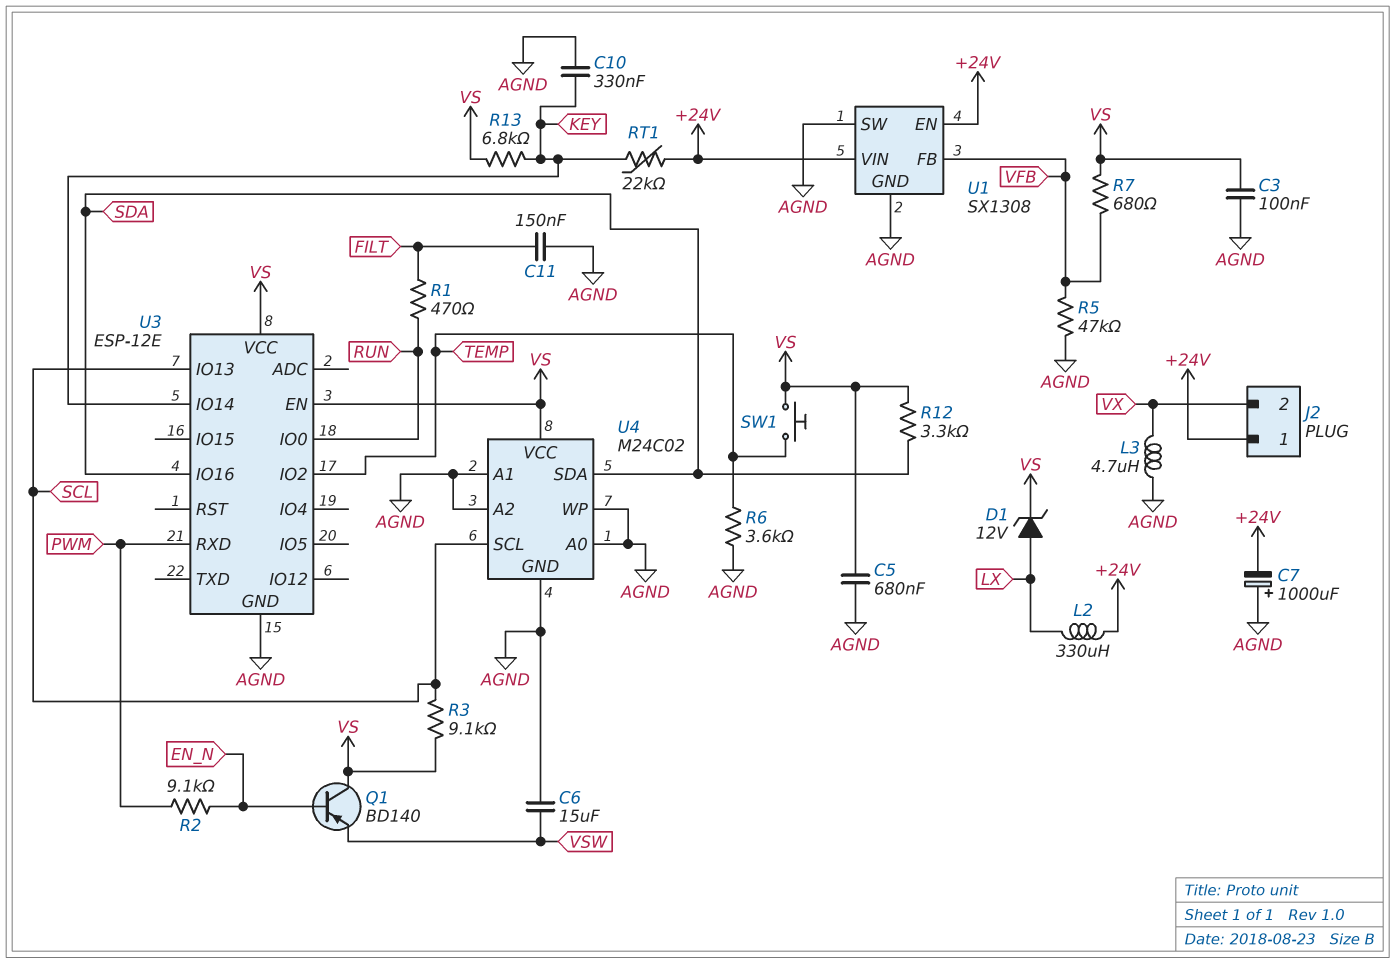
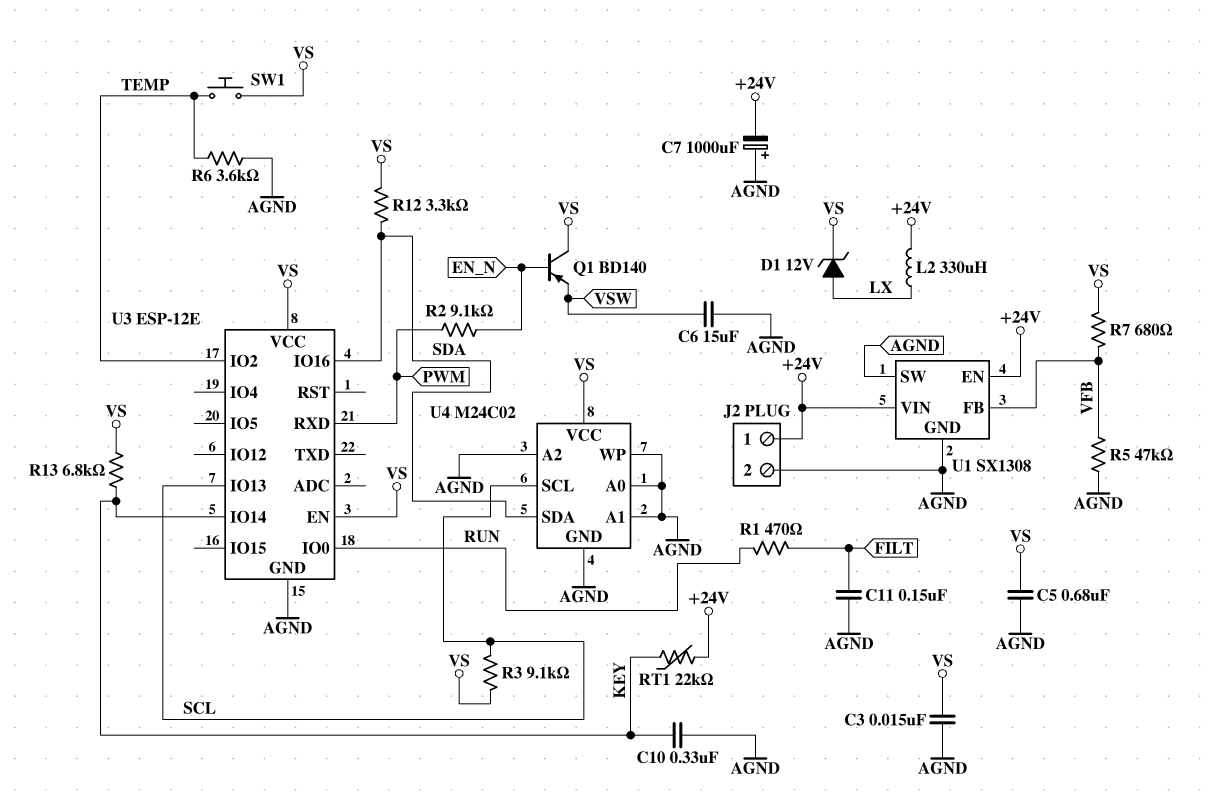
C3: 100nF (AGND, VS) -> 15nF (AGND, VS)
J2 pin 2: VX -> AGND
L3: 4.7uH (AGND, VX) -> none

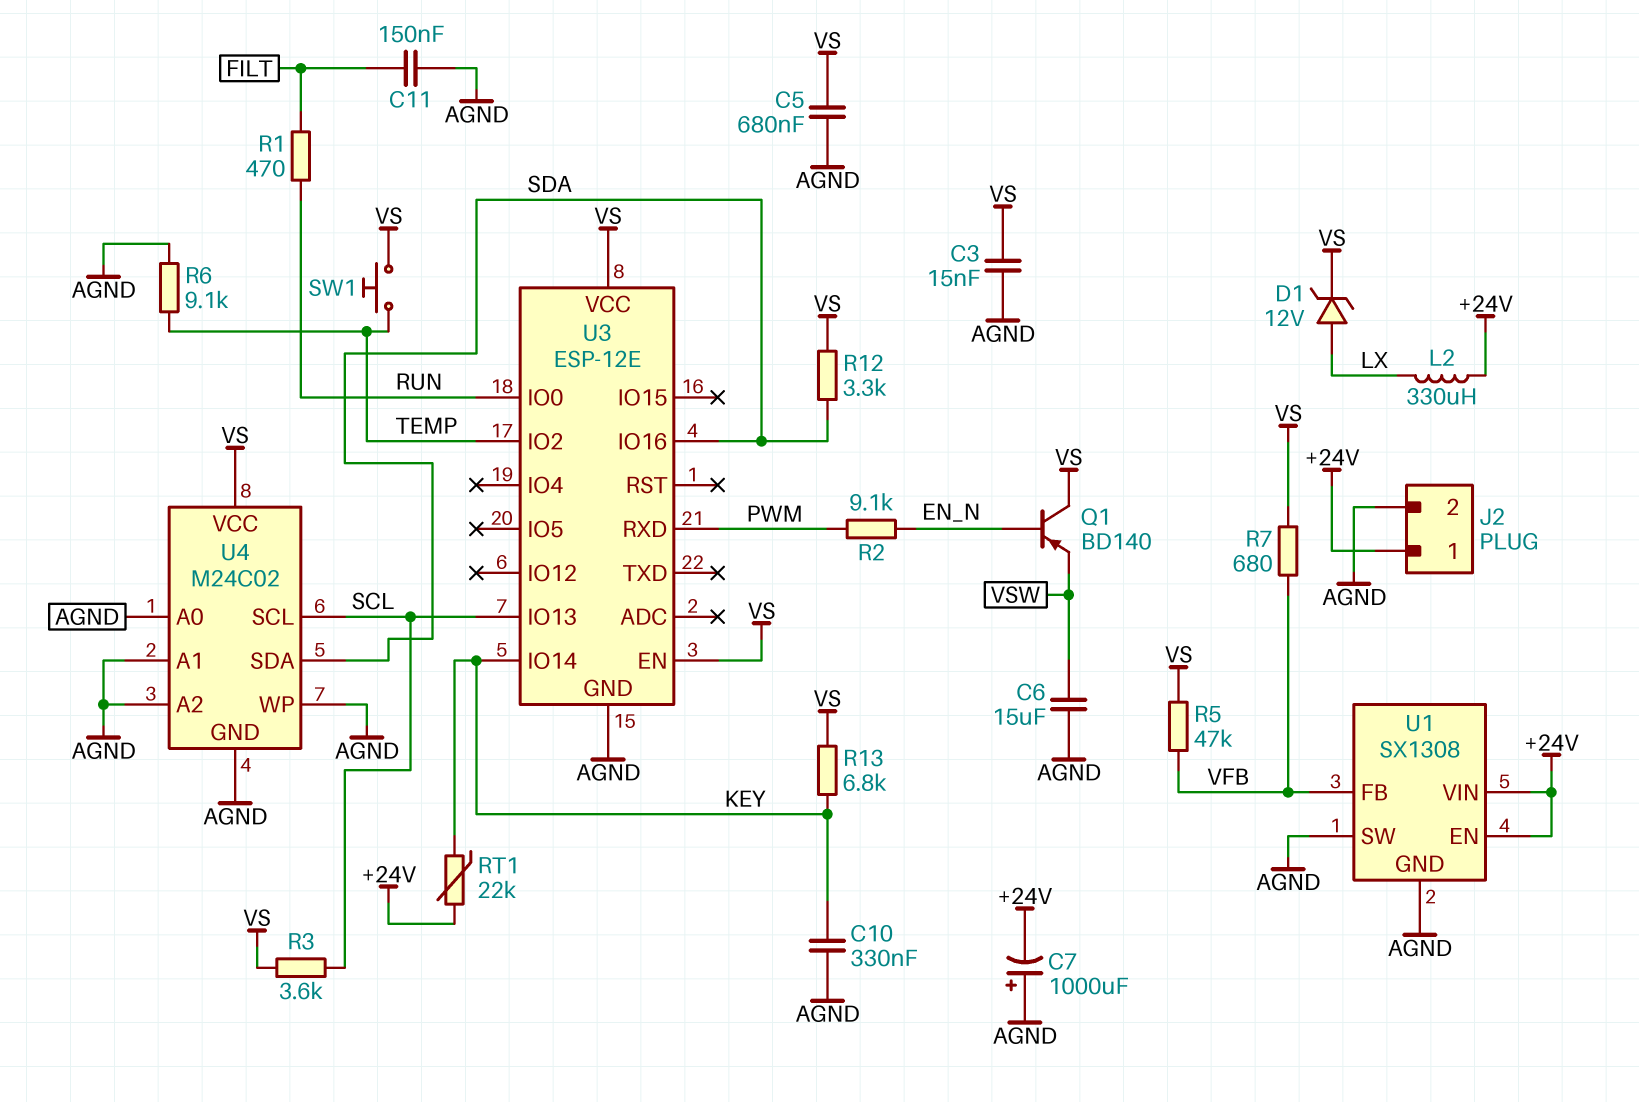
R3: 9.1k (SCL, VS) -> 3.6k (SCL, VS)
R5: 47k (AGND, VFB) -> 47k (VFB, VS)
R6: 3.6k (AGND, TEMP) -> 9.1k (AGND, TEMP)

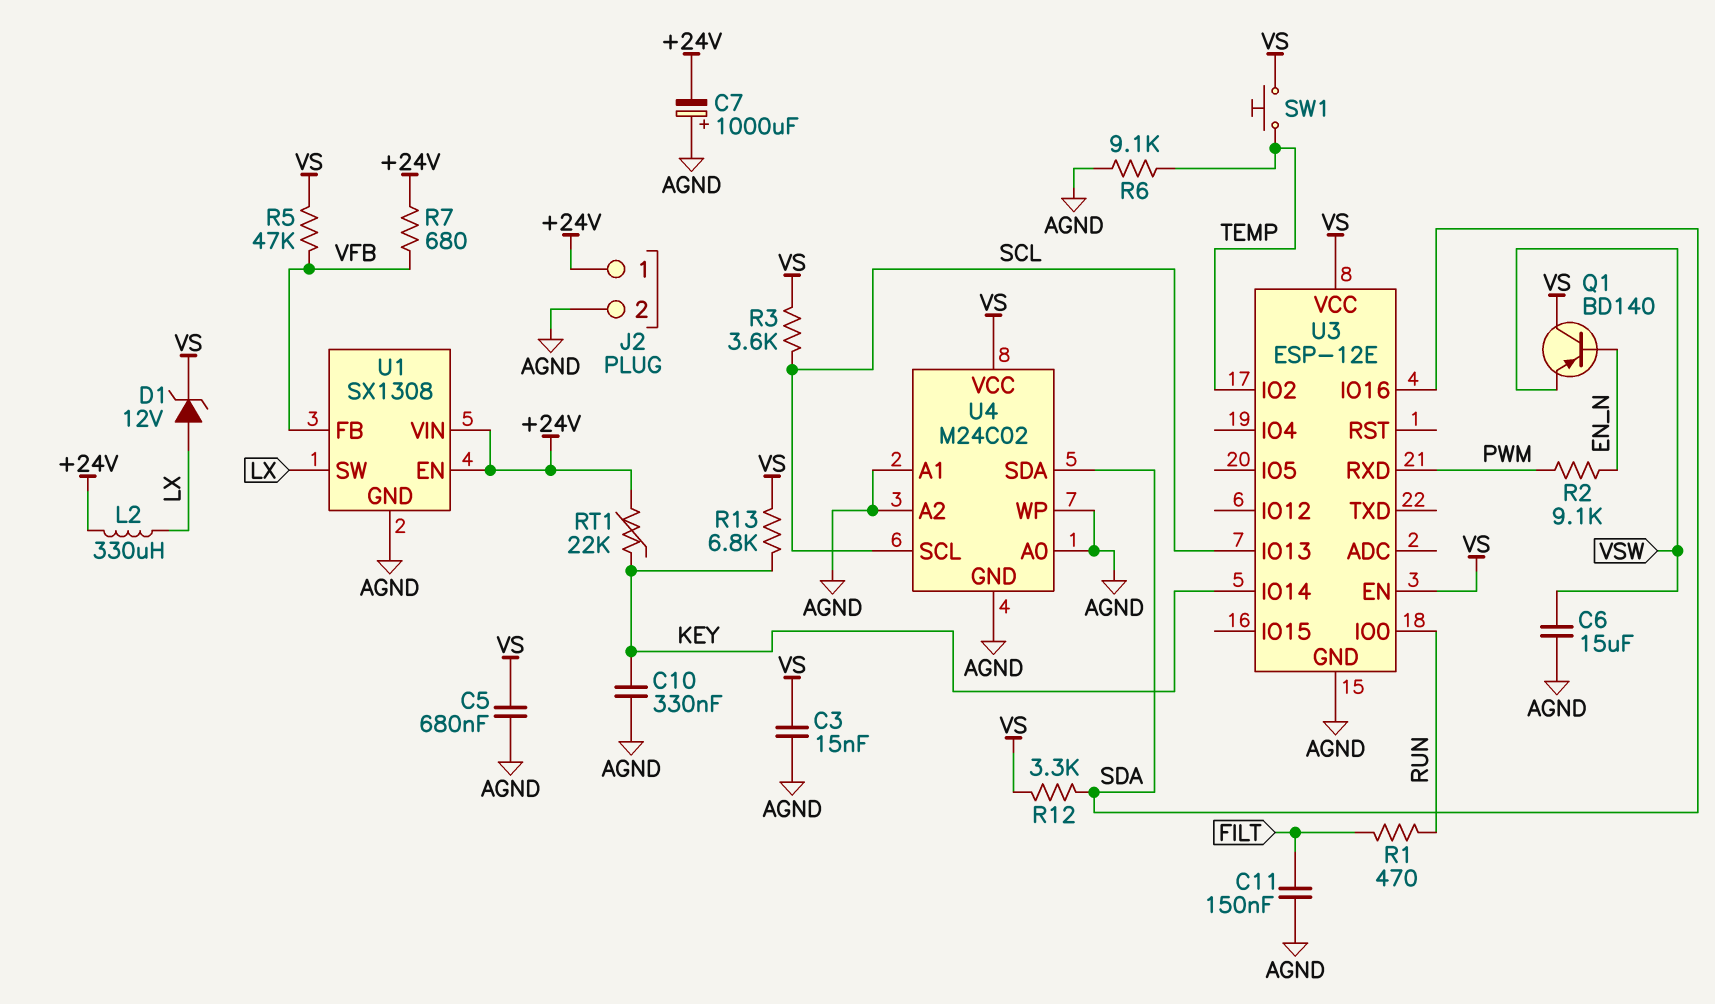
R7: 680 (VFB, VS) -> 680 (+24V, VFB)
U1 pin SW: AGND -> LX

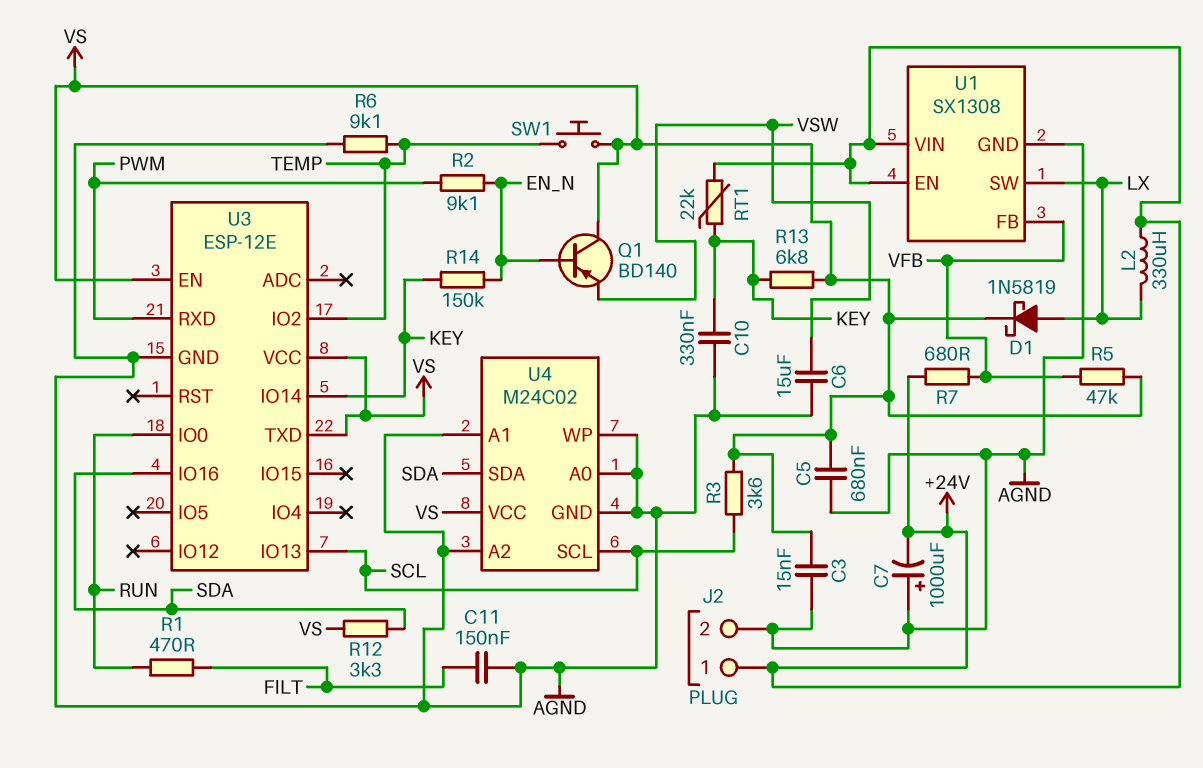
D1: zener 12V (A LX, K VS) -> schottky 1N5819 (A LX, K VS)
R14: none -> 150k (EN_N, KEY)
U3 pin TXD: none -> VS

